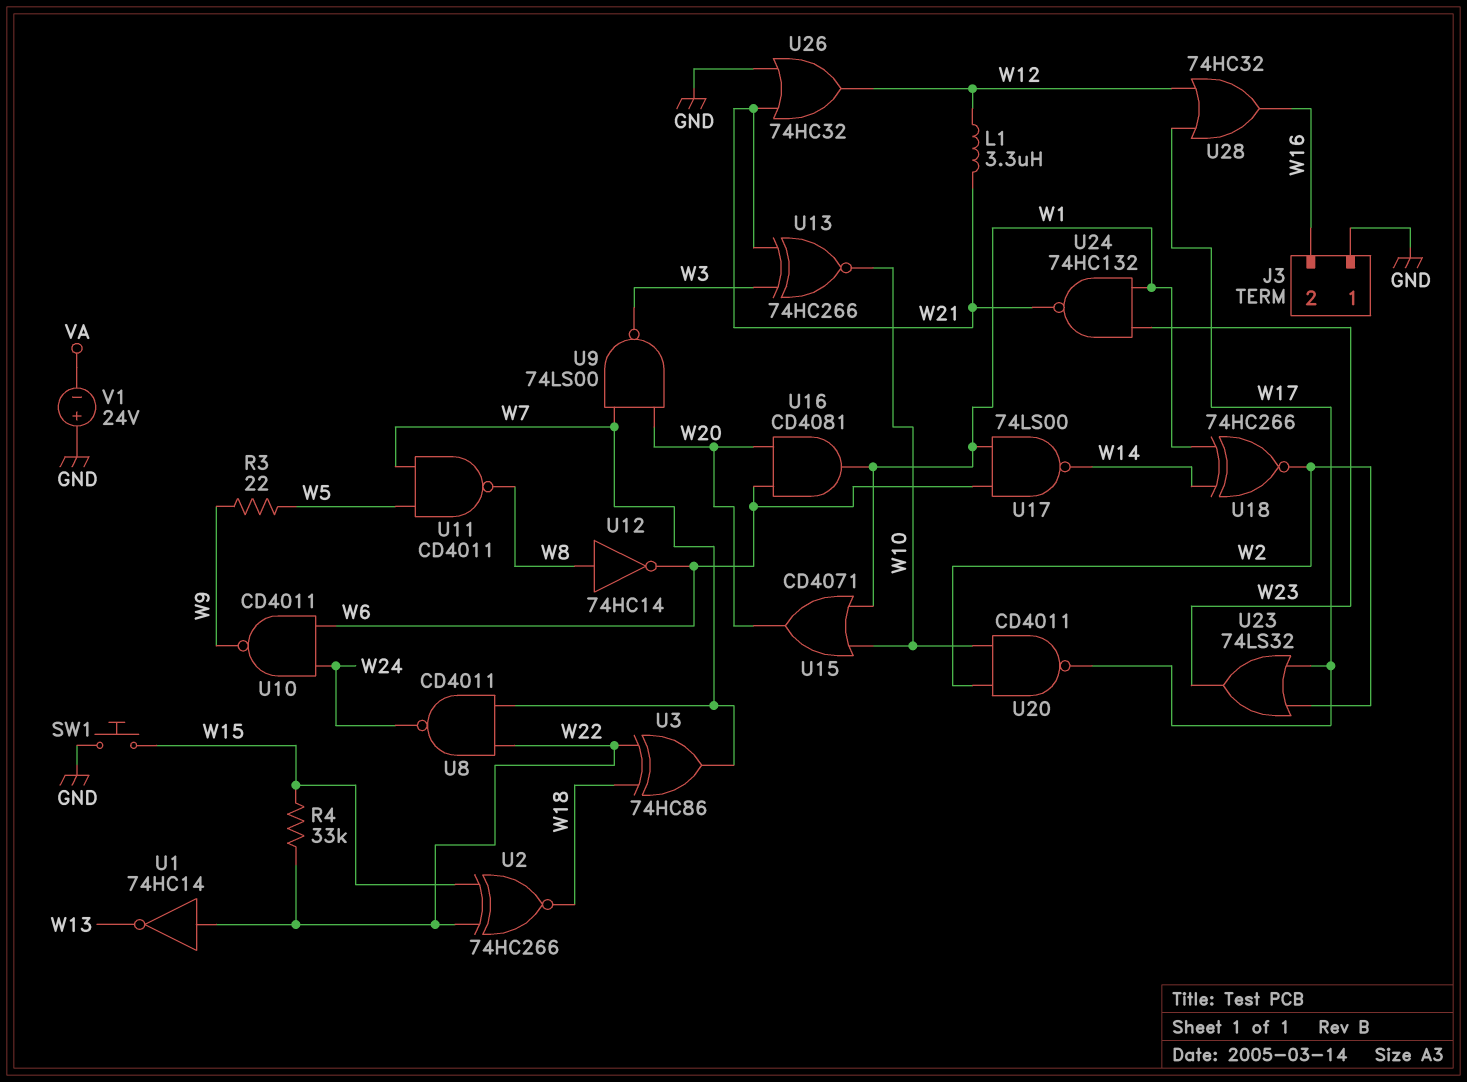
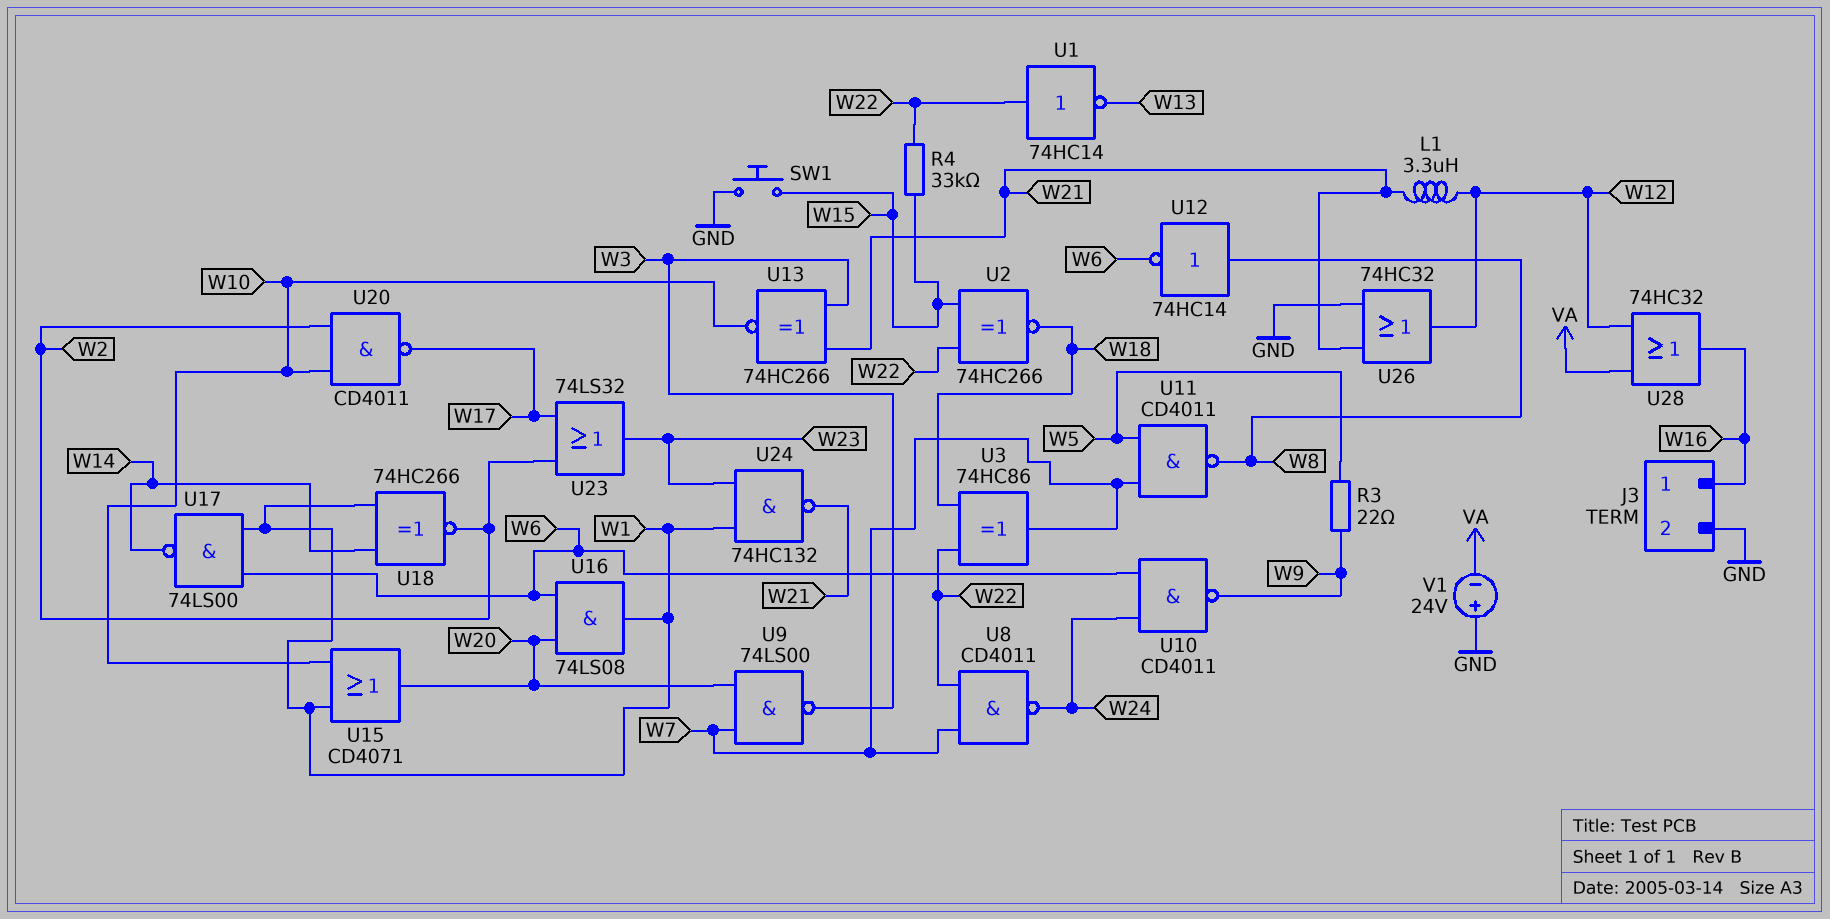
J3 pin 1: GND -> W16
J3 pin 2: W16 -> GND
U16: AND CD4081 (in W6, in W20, out W1) -> AND 74LS08 (in W6, in W20, out W1)
U28: OR 74HC32 (in W12, in W17, out W16) -> OR 74HC32 (in VA, in W12, out W16)

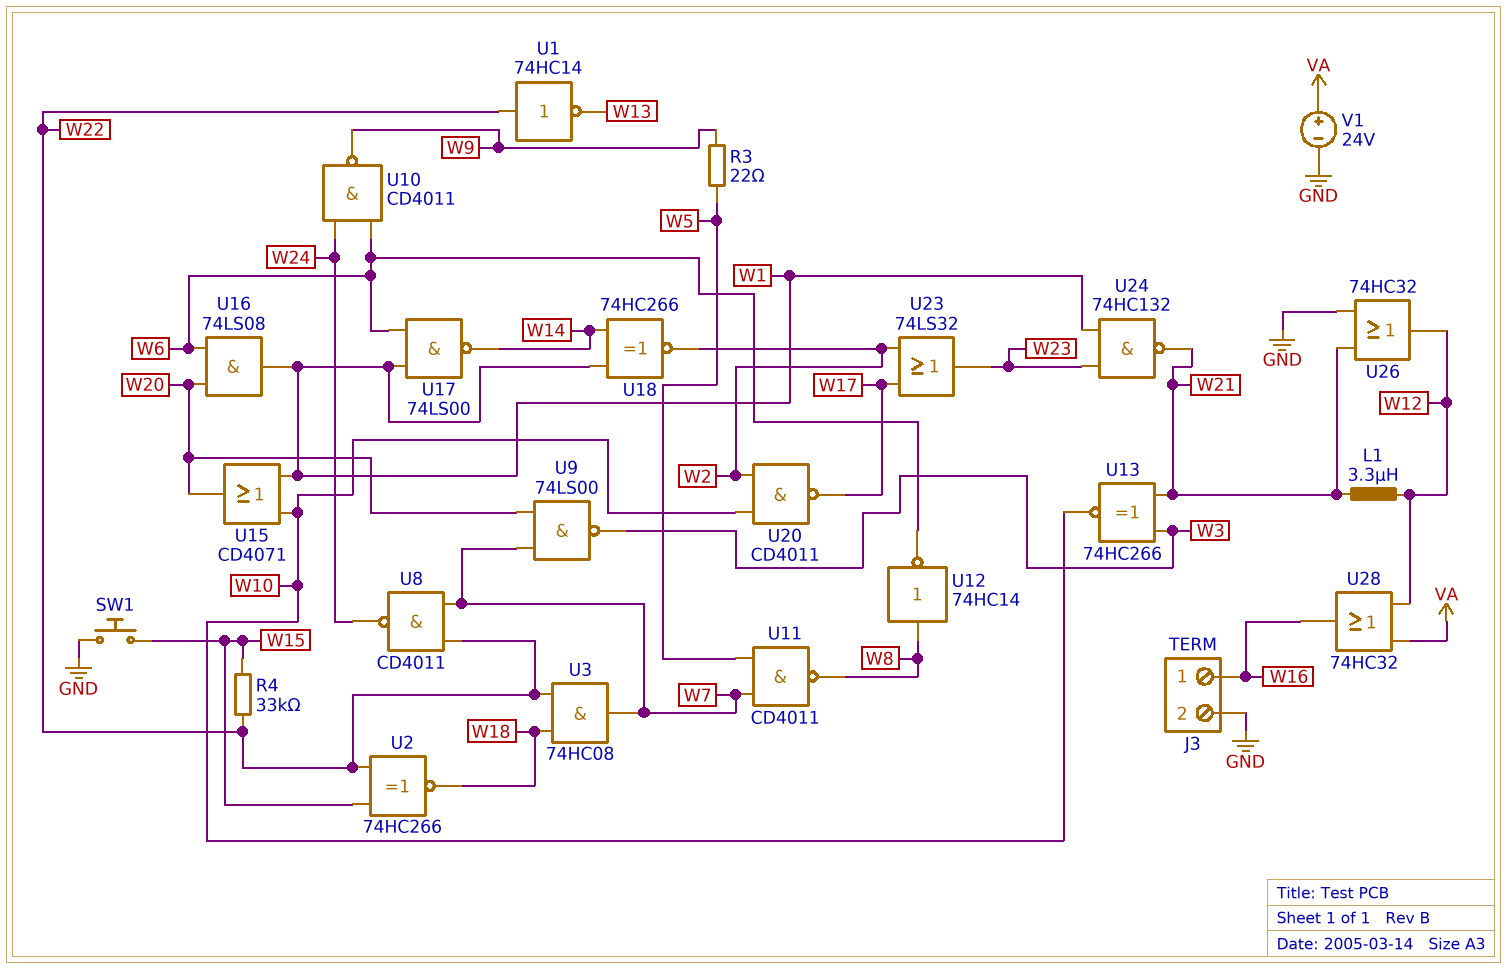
U3: XOR 74HC86 (in W18, in W22, out W7) -> AND 74HC08 (in W18, in W22, out W7)
V1: 24V (plus GND, minus VA) -> 24V (plus VA, minus GND)

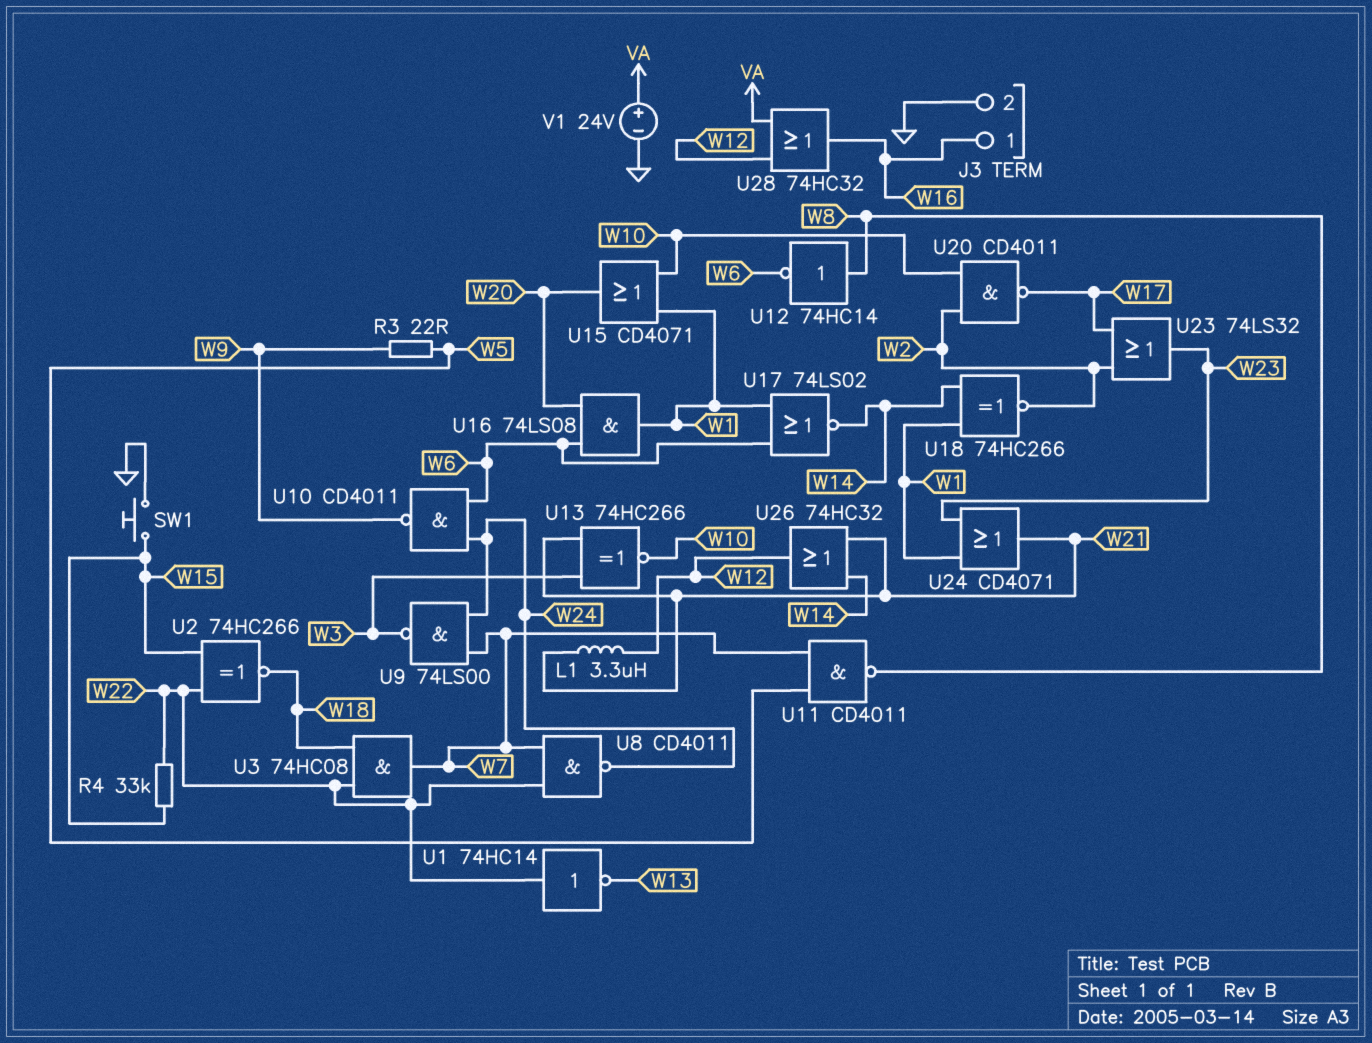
U9: NAND 74LS00 (in W7, in W20, out W3) -> NAND 74LS00 (in W7, in W24, out W3)
U17: NAND 74LS00 (in W1, in W6, out W14) -> NOR 74LS02 (in W1, in W6, out W14)
U24: NAND 74HC132 (in W1, in W23, out W21) -> OR CD4071 (in W1, in W23, out W21)
U26: OR 74HC32 (in GND, in W21, out W12) -> OR 74HC32 (in W14, in W21, out W12)

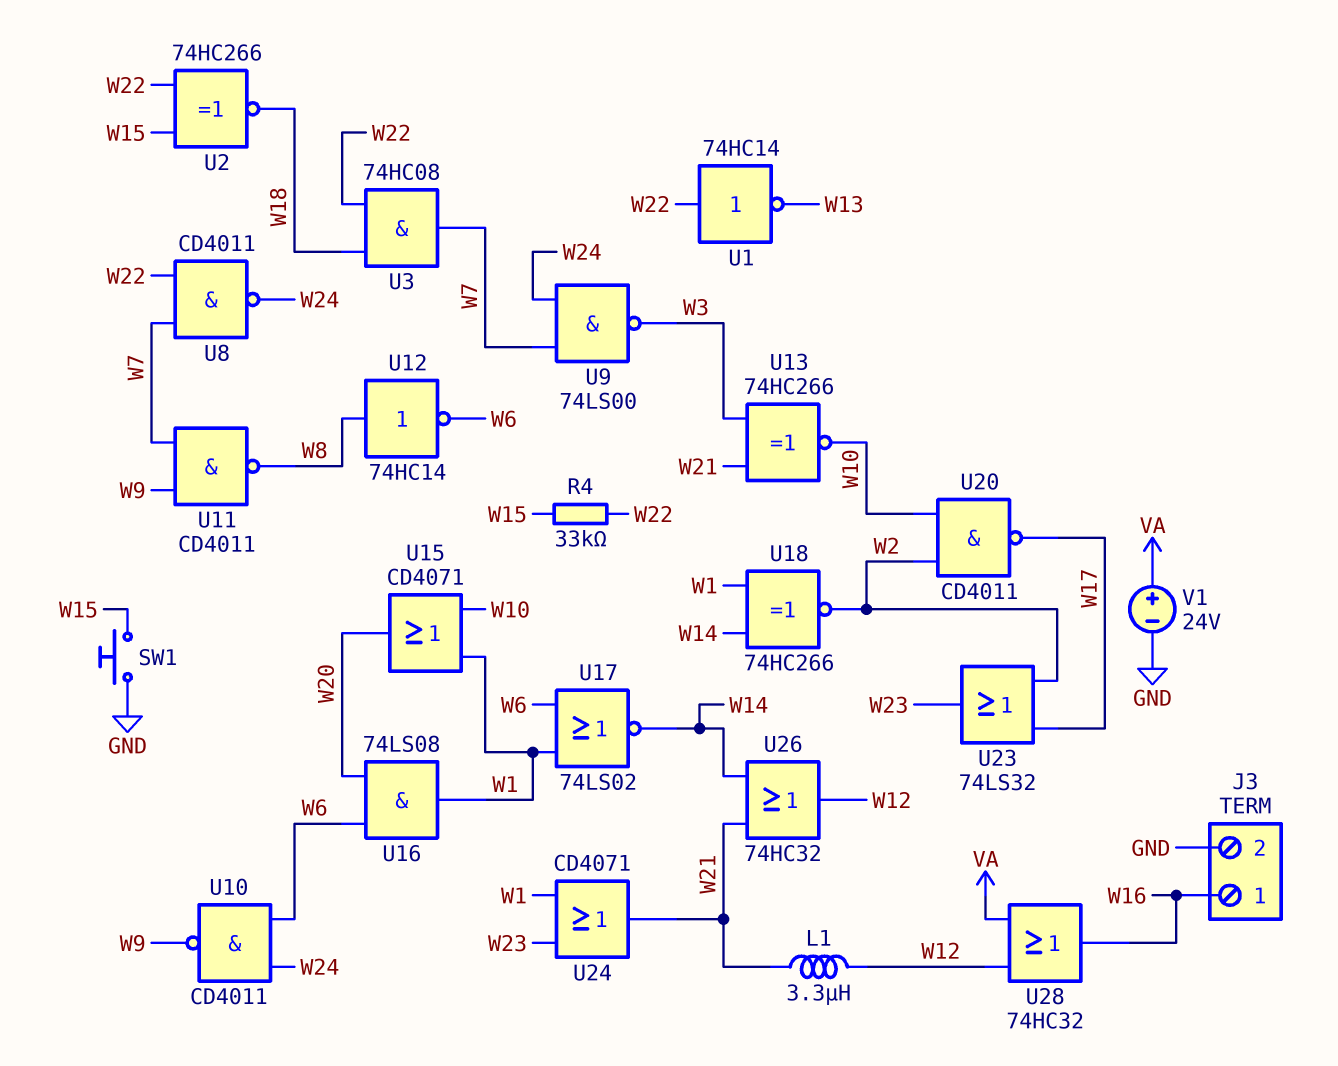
R3: 22 (W5, W9) -> none
U11: NAND CD4011 (in W5, in W7, out W8) -> NAND CD4011 (in W7, in W9, out W8)

